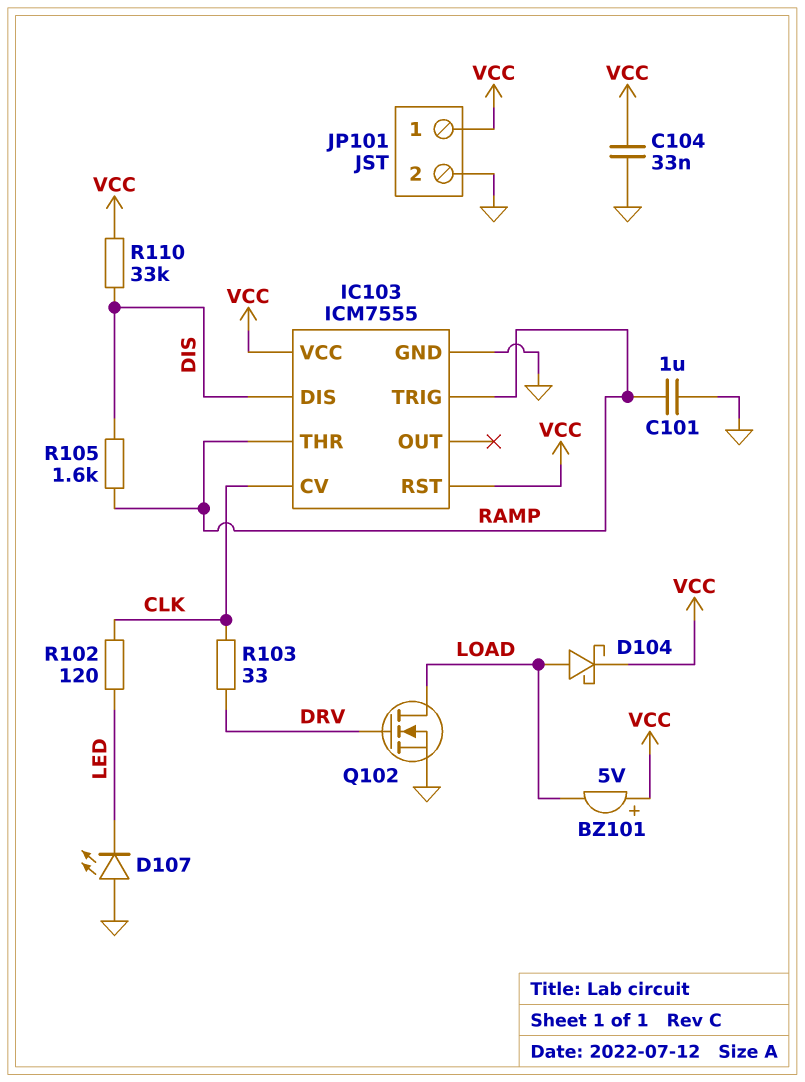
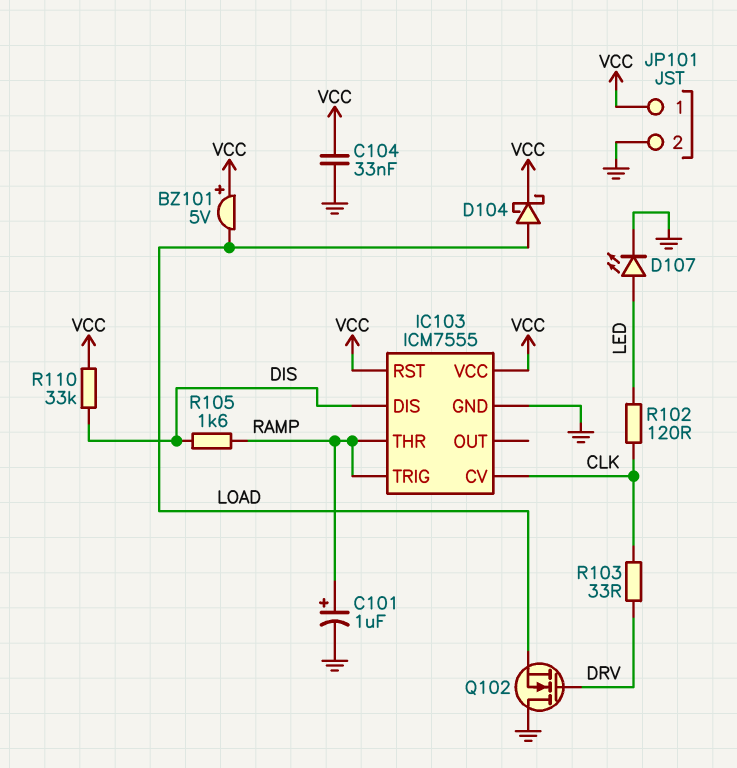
C101: 1uF (GND, RAMP) -> 1uF (plus RAMP, minus GND)
D107: LED (A GND, K LED) -> LED (A LED, K GND)
Q102: NMOS (G DRV, D LOAD, S GND) -> NMOS (G DRV, D GND, S LOAD)

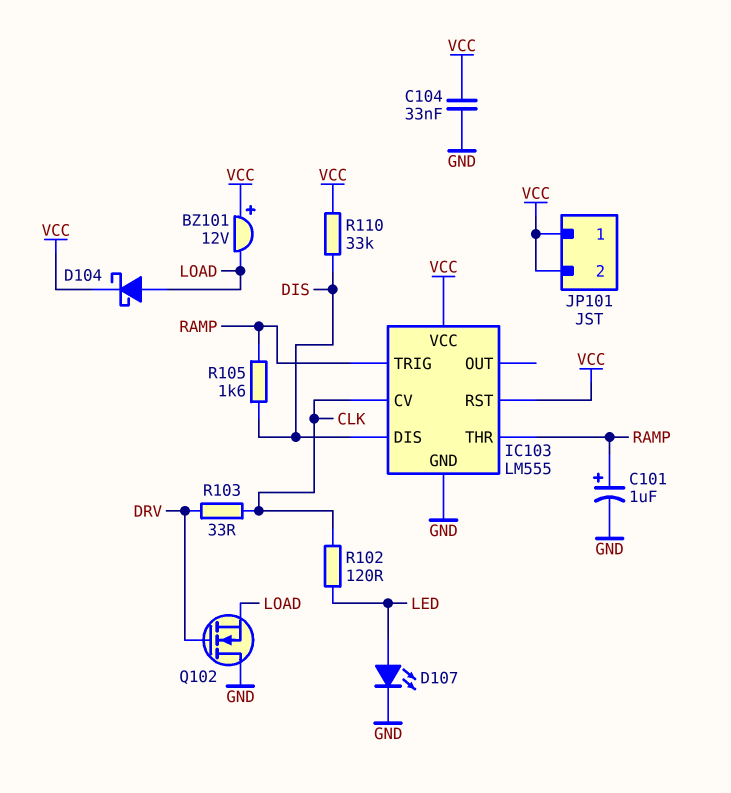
BZ101: buzzer 5V (plus VCC, minus LOAD) -> buzzer 12V (plus VCC, minus LOAD)
IC103: ICM7555 -> LM555
JP101 pin 2: GND -> VCC

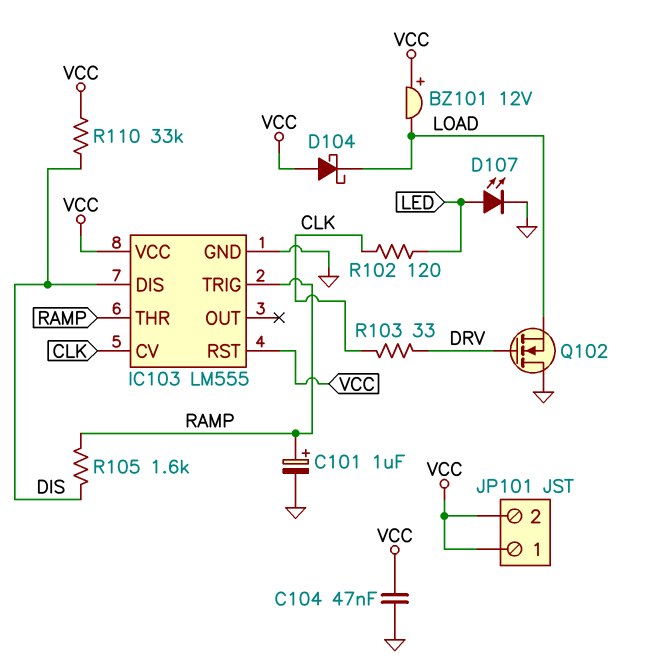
C104: 33nF (GND, VCC) -> 47nF (GND, VCC)
D104: schottky (A LOAD, K VCC) -> schottky (A VCC, K LOAD)

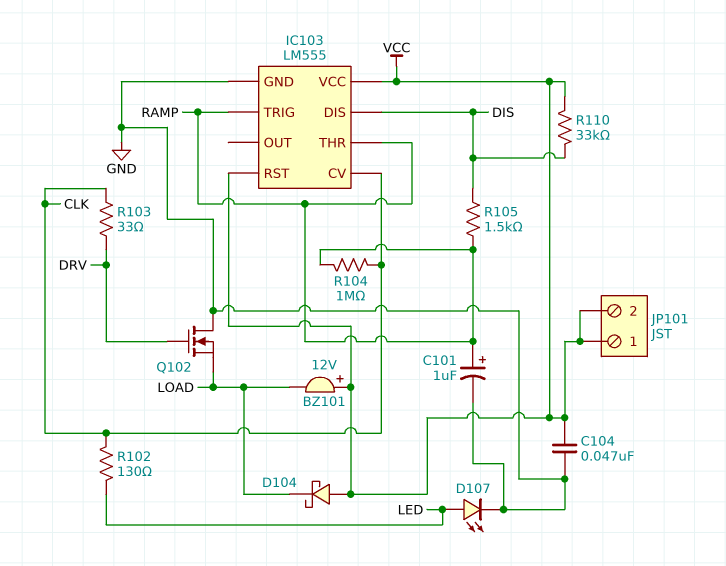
R102: 120 (CLK, LED) -> 130 (CLK, LED)
R104: none -> 1M (CLK, RAMP)
R105: 1.6k (DIS, RAMP) -> 1.5k (DIS, RAMP)

